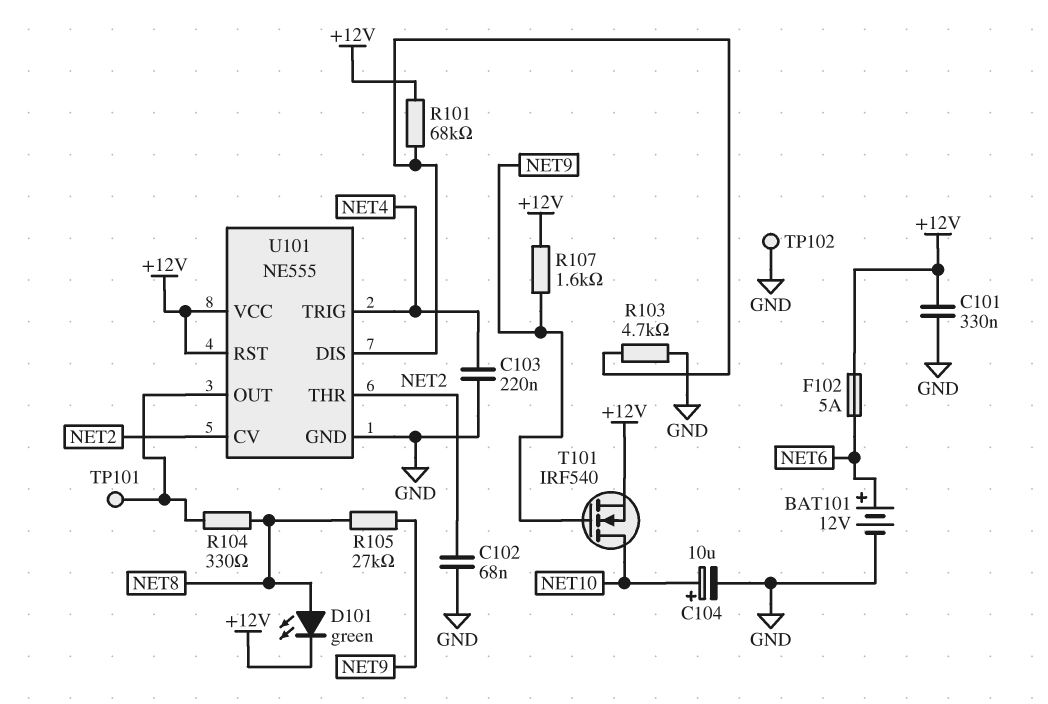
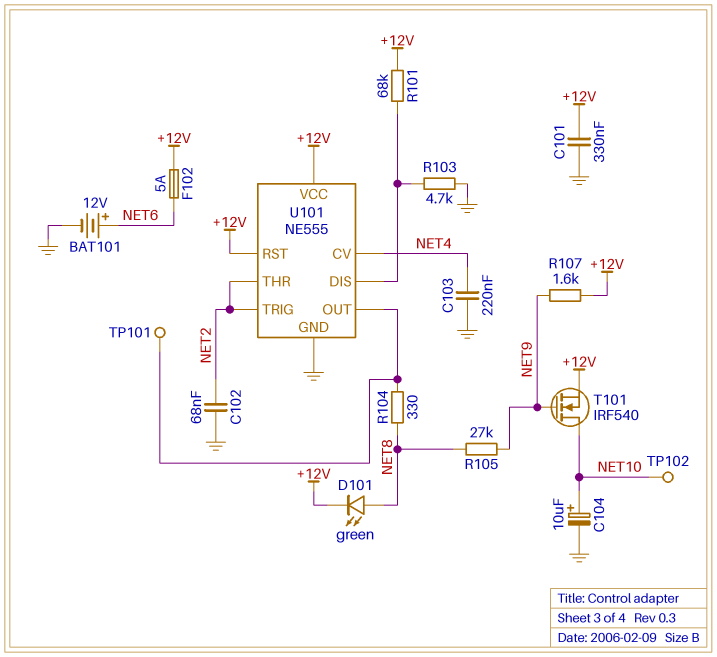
TP102: test point (GND) -> test point (NET10)
U101 pin CV: NET2 -> NET4
U101 pin TRIG: NET4 -> NET2

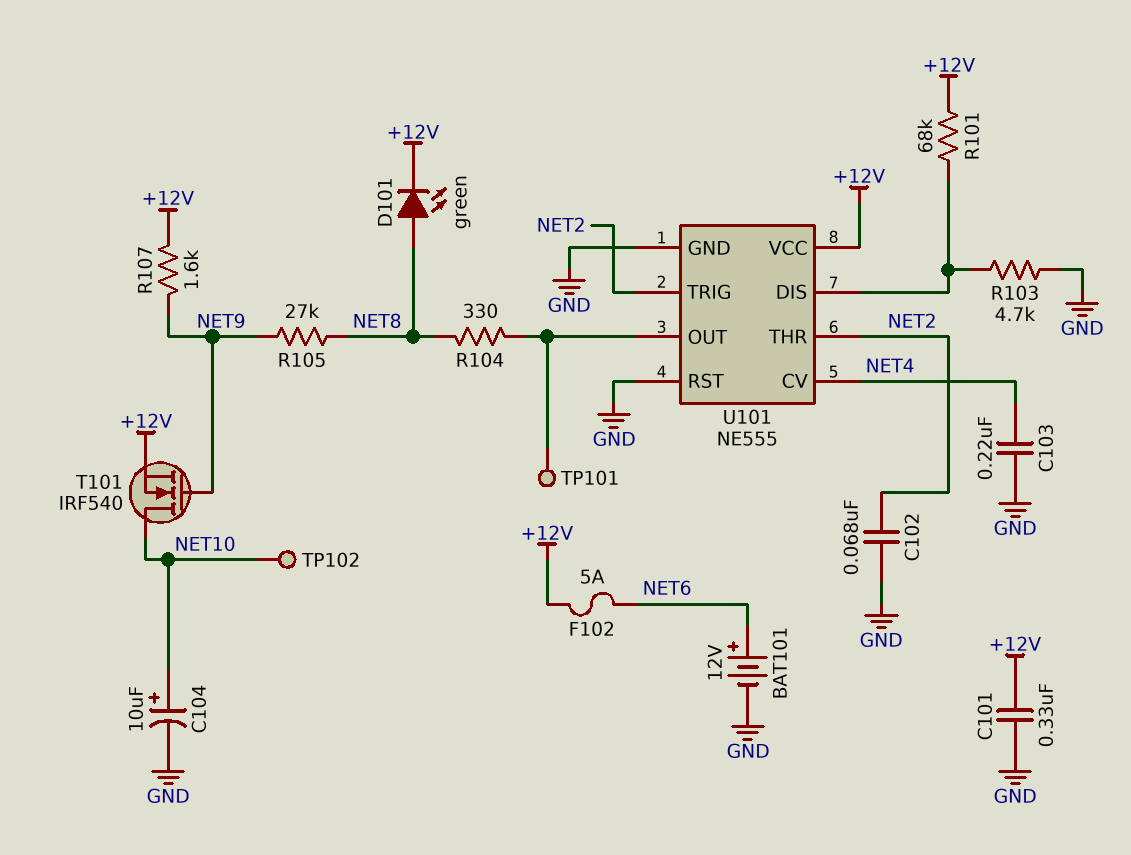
U101 pin RST: +12V -> GND

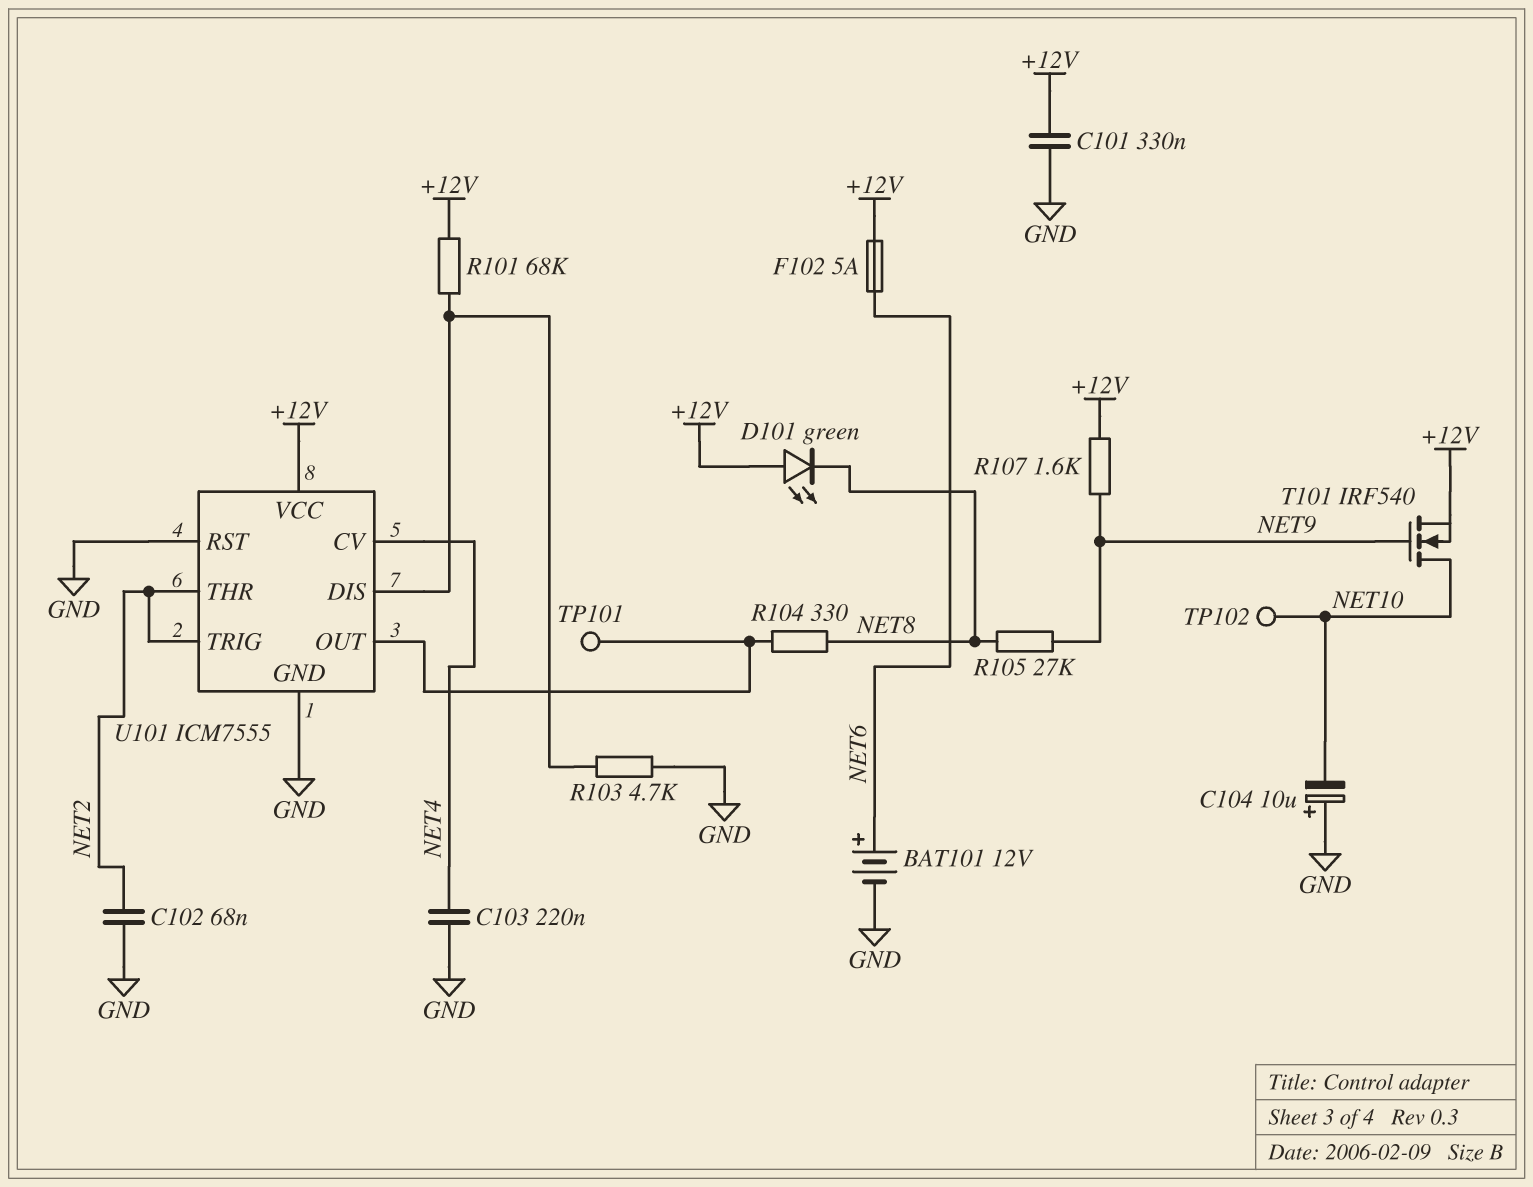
C104: 10uF (plus NET10, minus GND) -> 10uF (plus GND, minus NET10)
D101: LED green (A NET8, K +12V) -> LED green (A +12V, K NET8)
U101: NE555 -> ICM7555

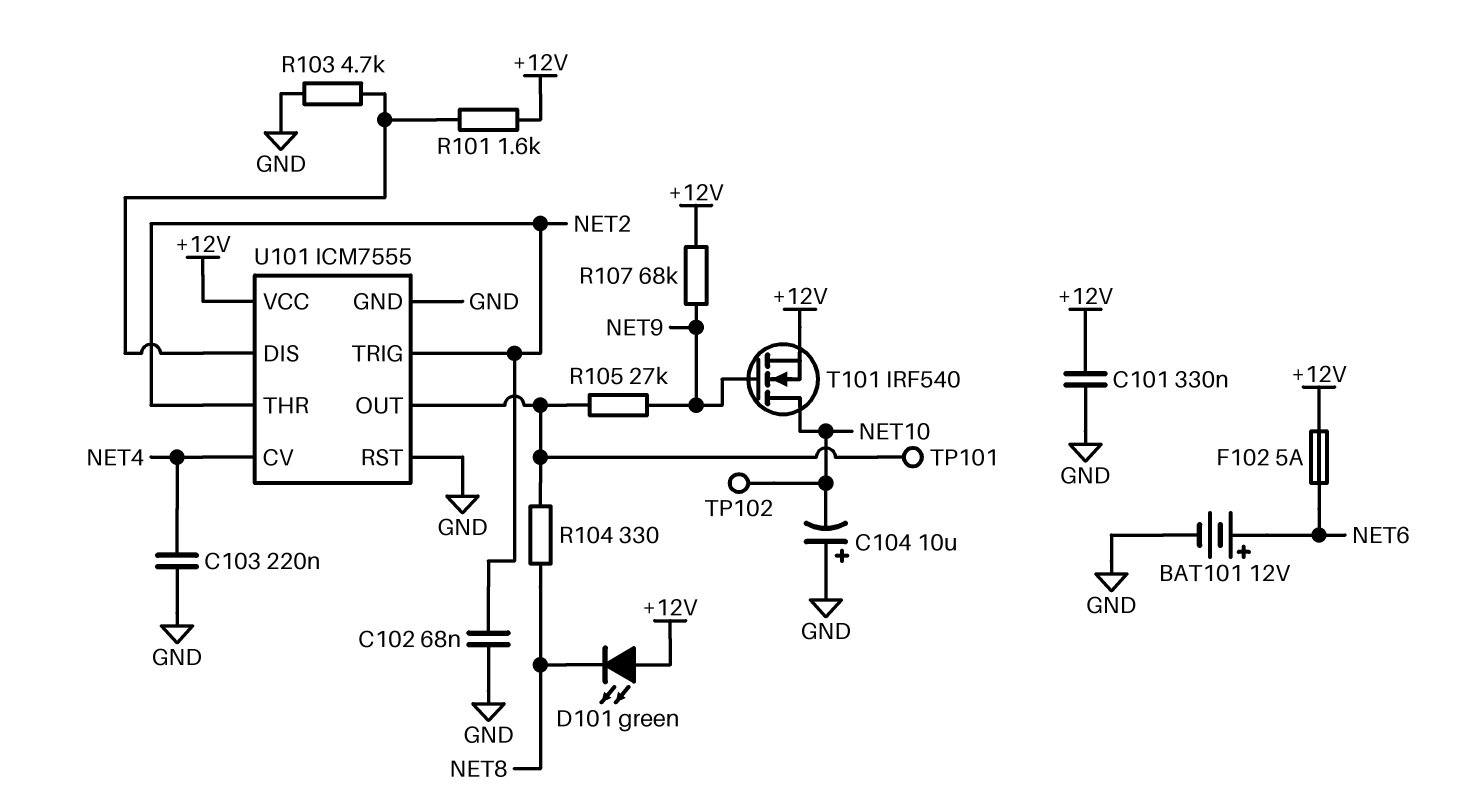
R101: 68k (+12V, U101/DIS) -> 1.6k (+12V, U101/DIS)
R105: 27k (NET8, NET9) -> 27k (NET9, U101/OUT)
R107: 1.6k (+12V, NET9) -> 68k (+12V, NET9)

